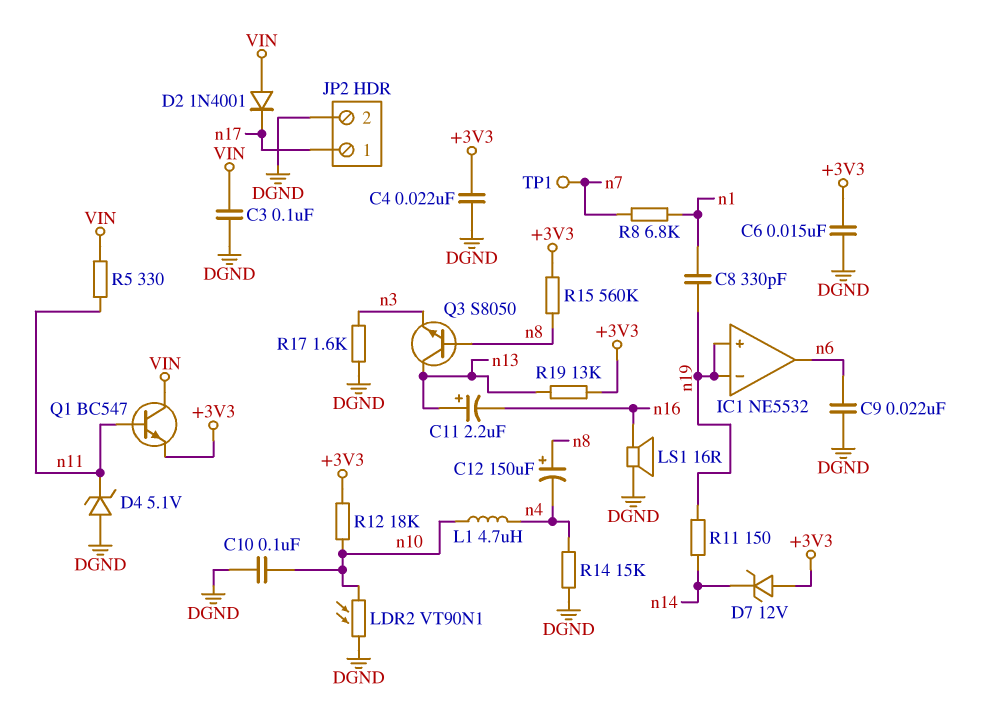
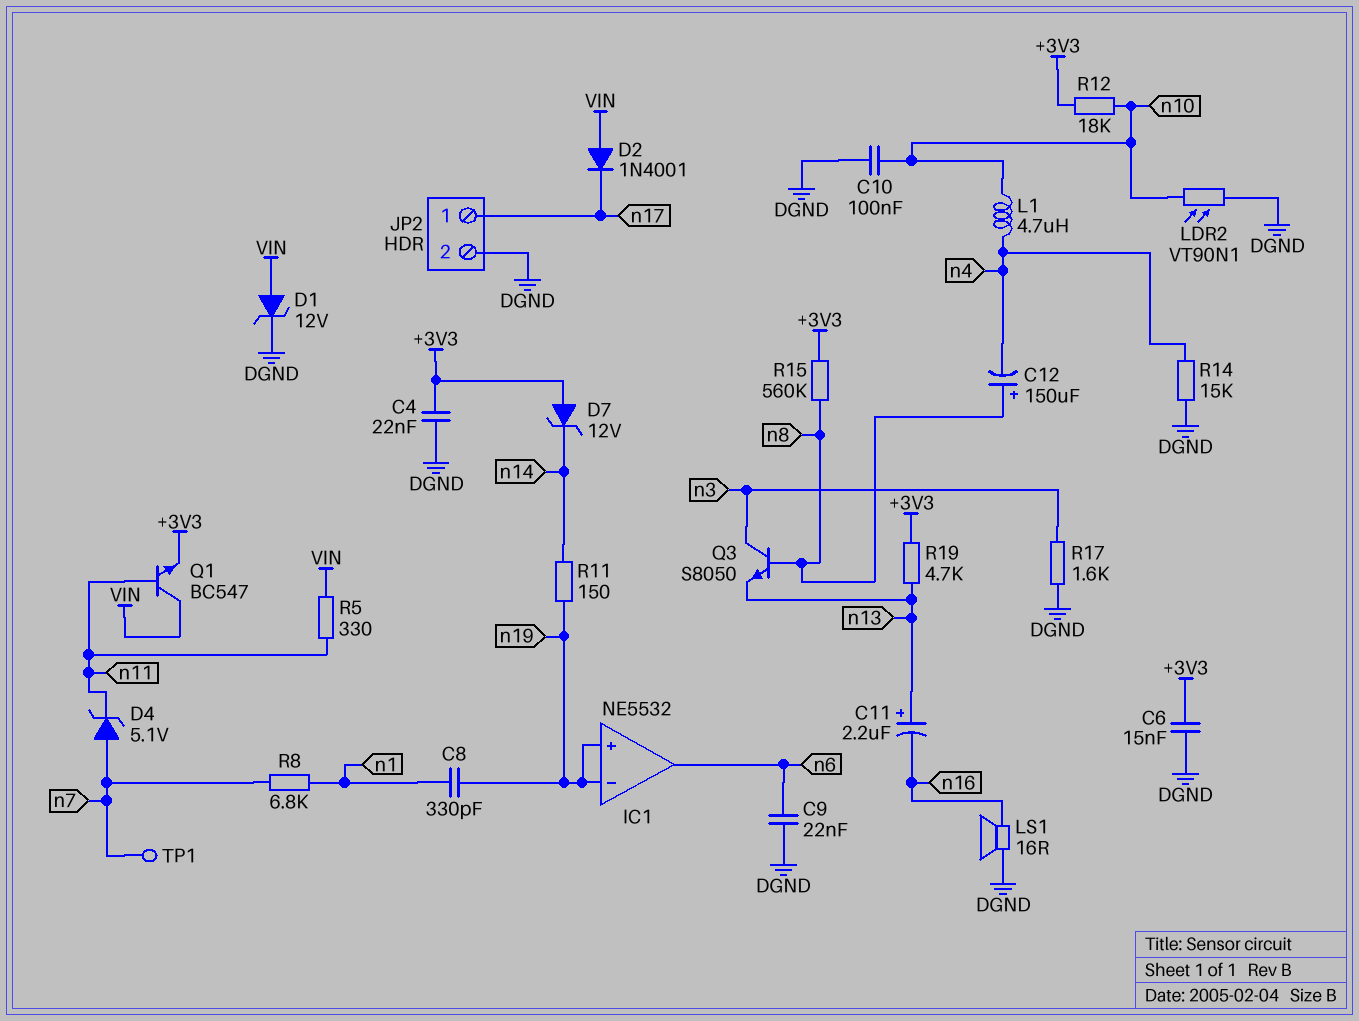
C3: 100nF (DGND, VIN) -> none
D1: none -> zener 12V (A VIN, K DGND)
D4: zener 5.1V (A DGND, K n11) -> zener 5.1V (A n7, K n11)
Q3: NPN S8050 (B n8, C n13, E n3) -> NPN S8050 (B n8, C n3, E n13)
R19: 13k (+3V3, n13) -> 4.7k (+3V3, n13)

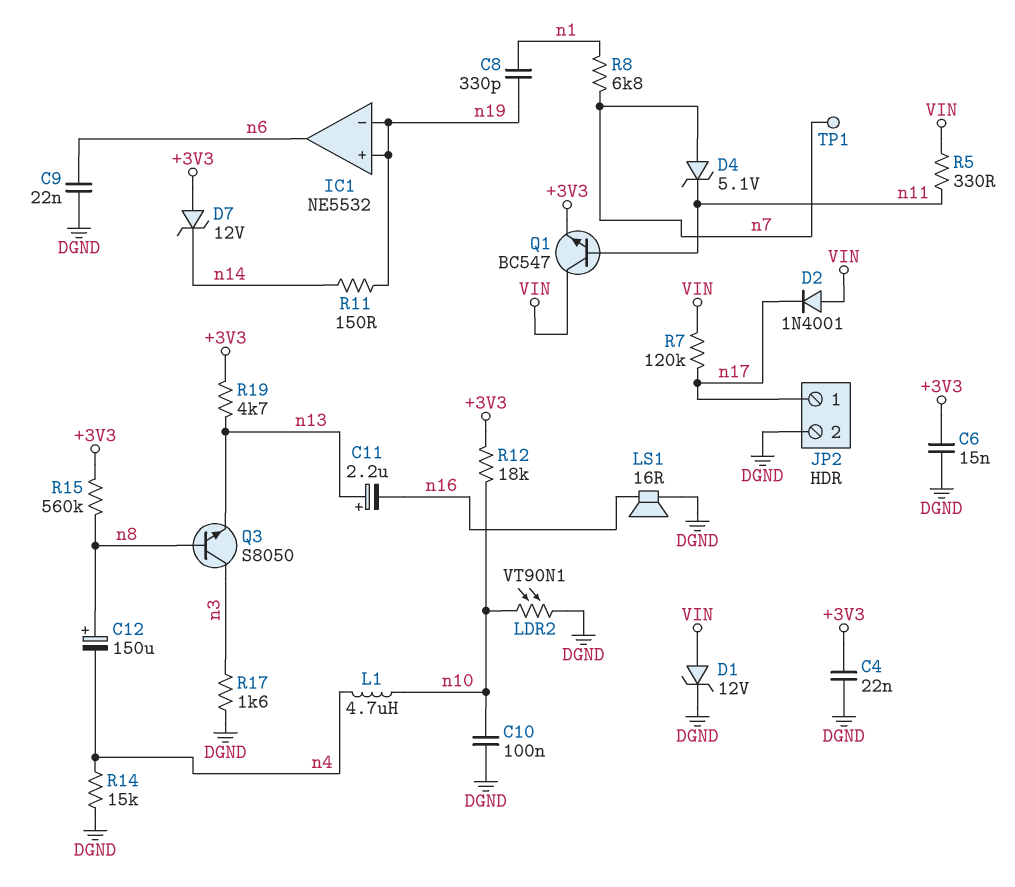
R7: none -> 120k (VIN, n17)

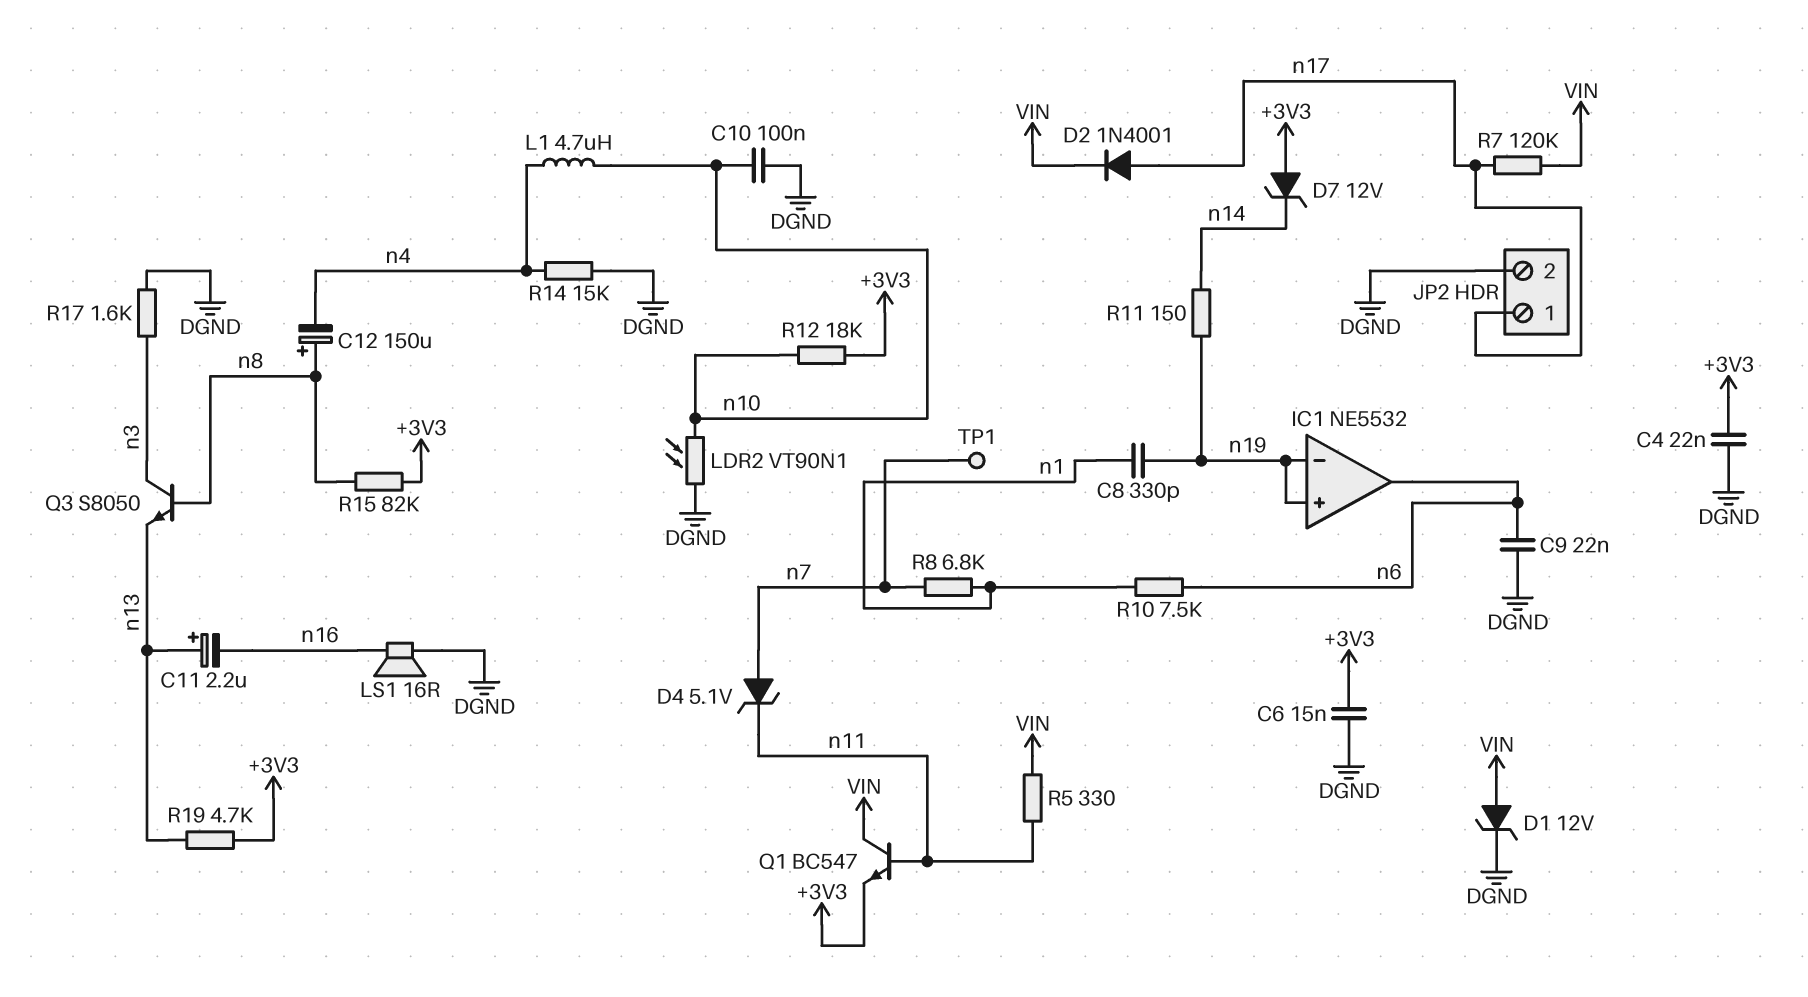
D2: diode 1N4001 (A VIN, K n17) -> diode 1N4001 (A n17, K VIN)
R10: none -> 7.5k (n1, n6)
R15: 560k (+3V3, n8) -> 82k (+3V3, n8)

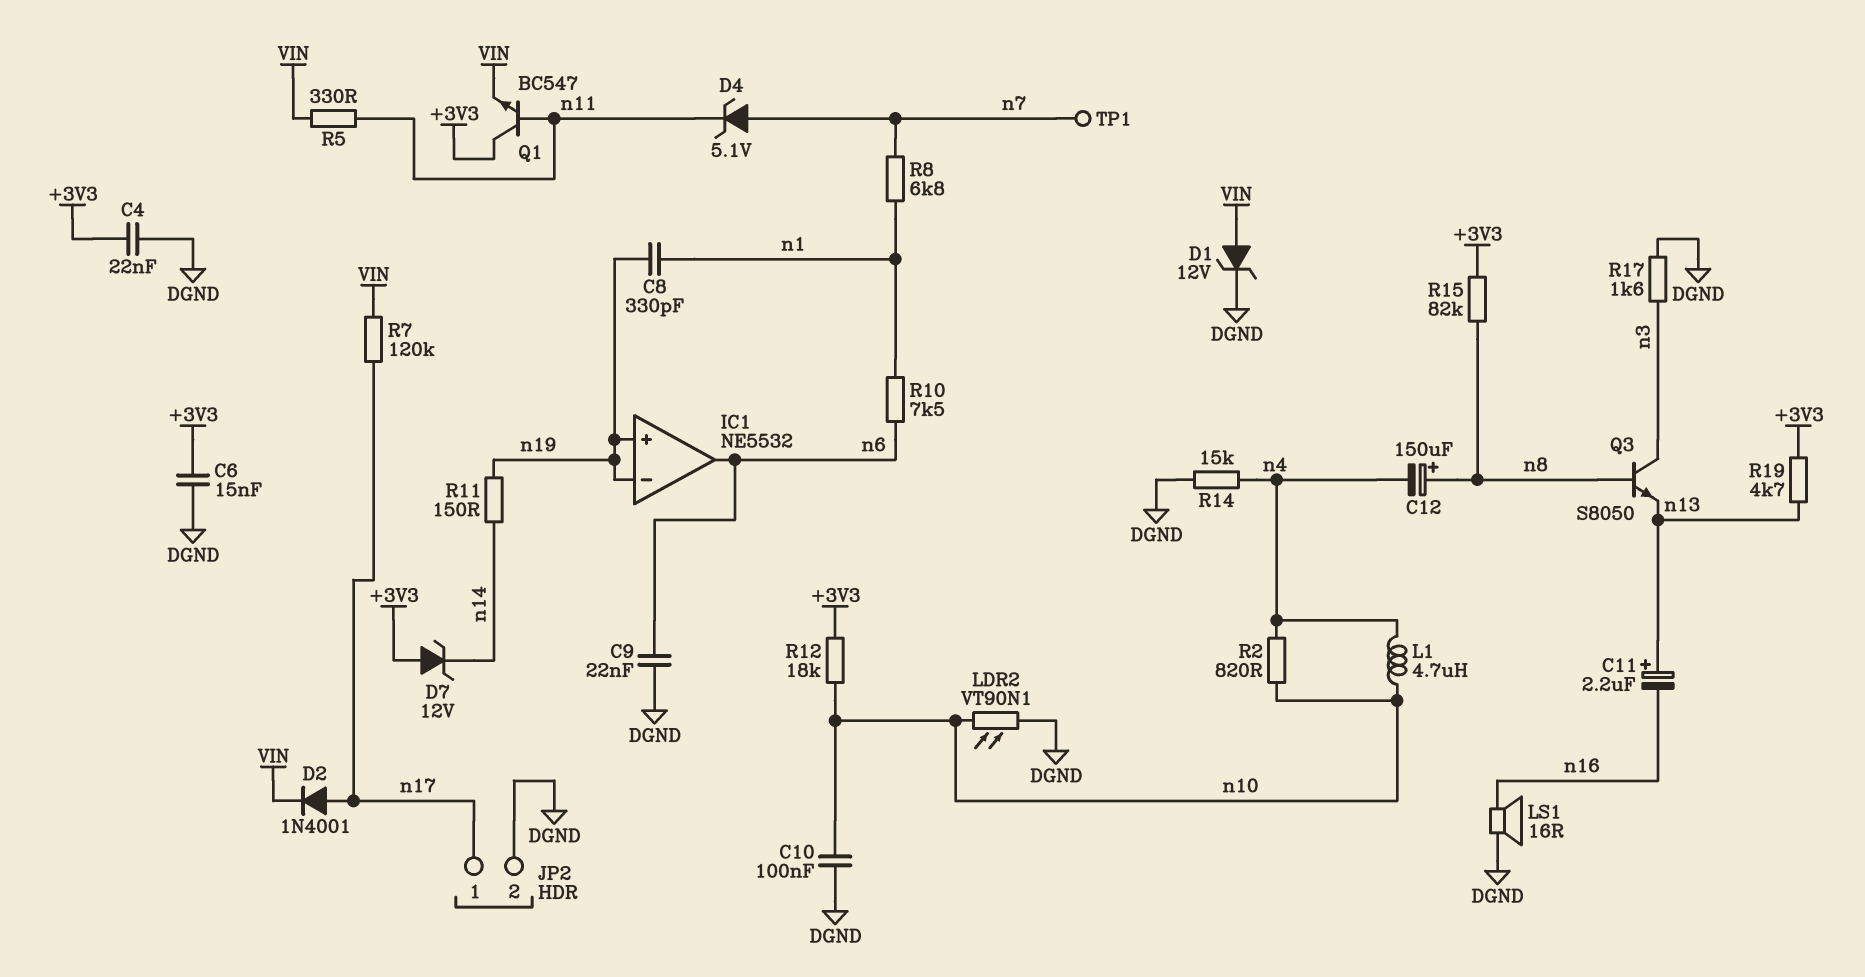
Q1: NPN BC547 (B n11, C VIN, E +3V3) -> NPN BC547 (B n11, C +3V3, E VIN)
R2: none -> 820 (n4, n10)

